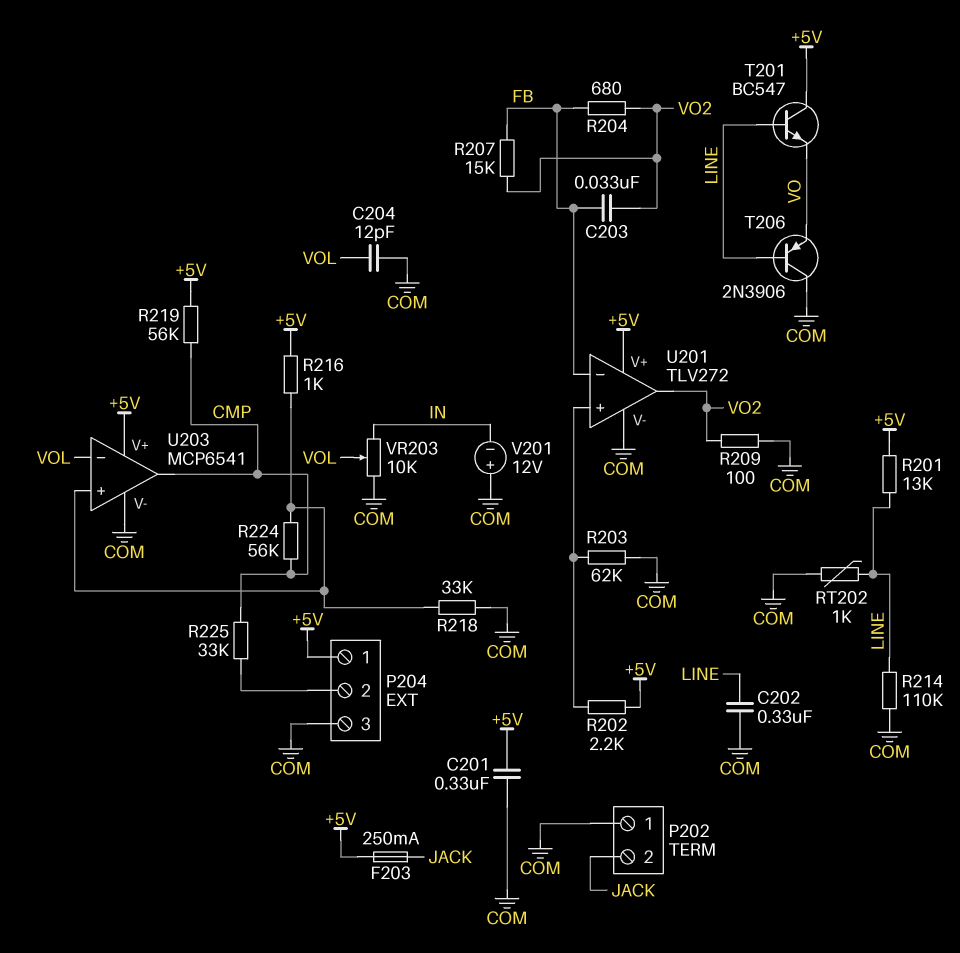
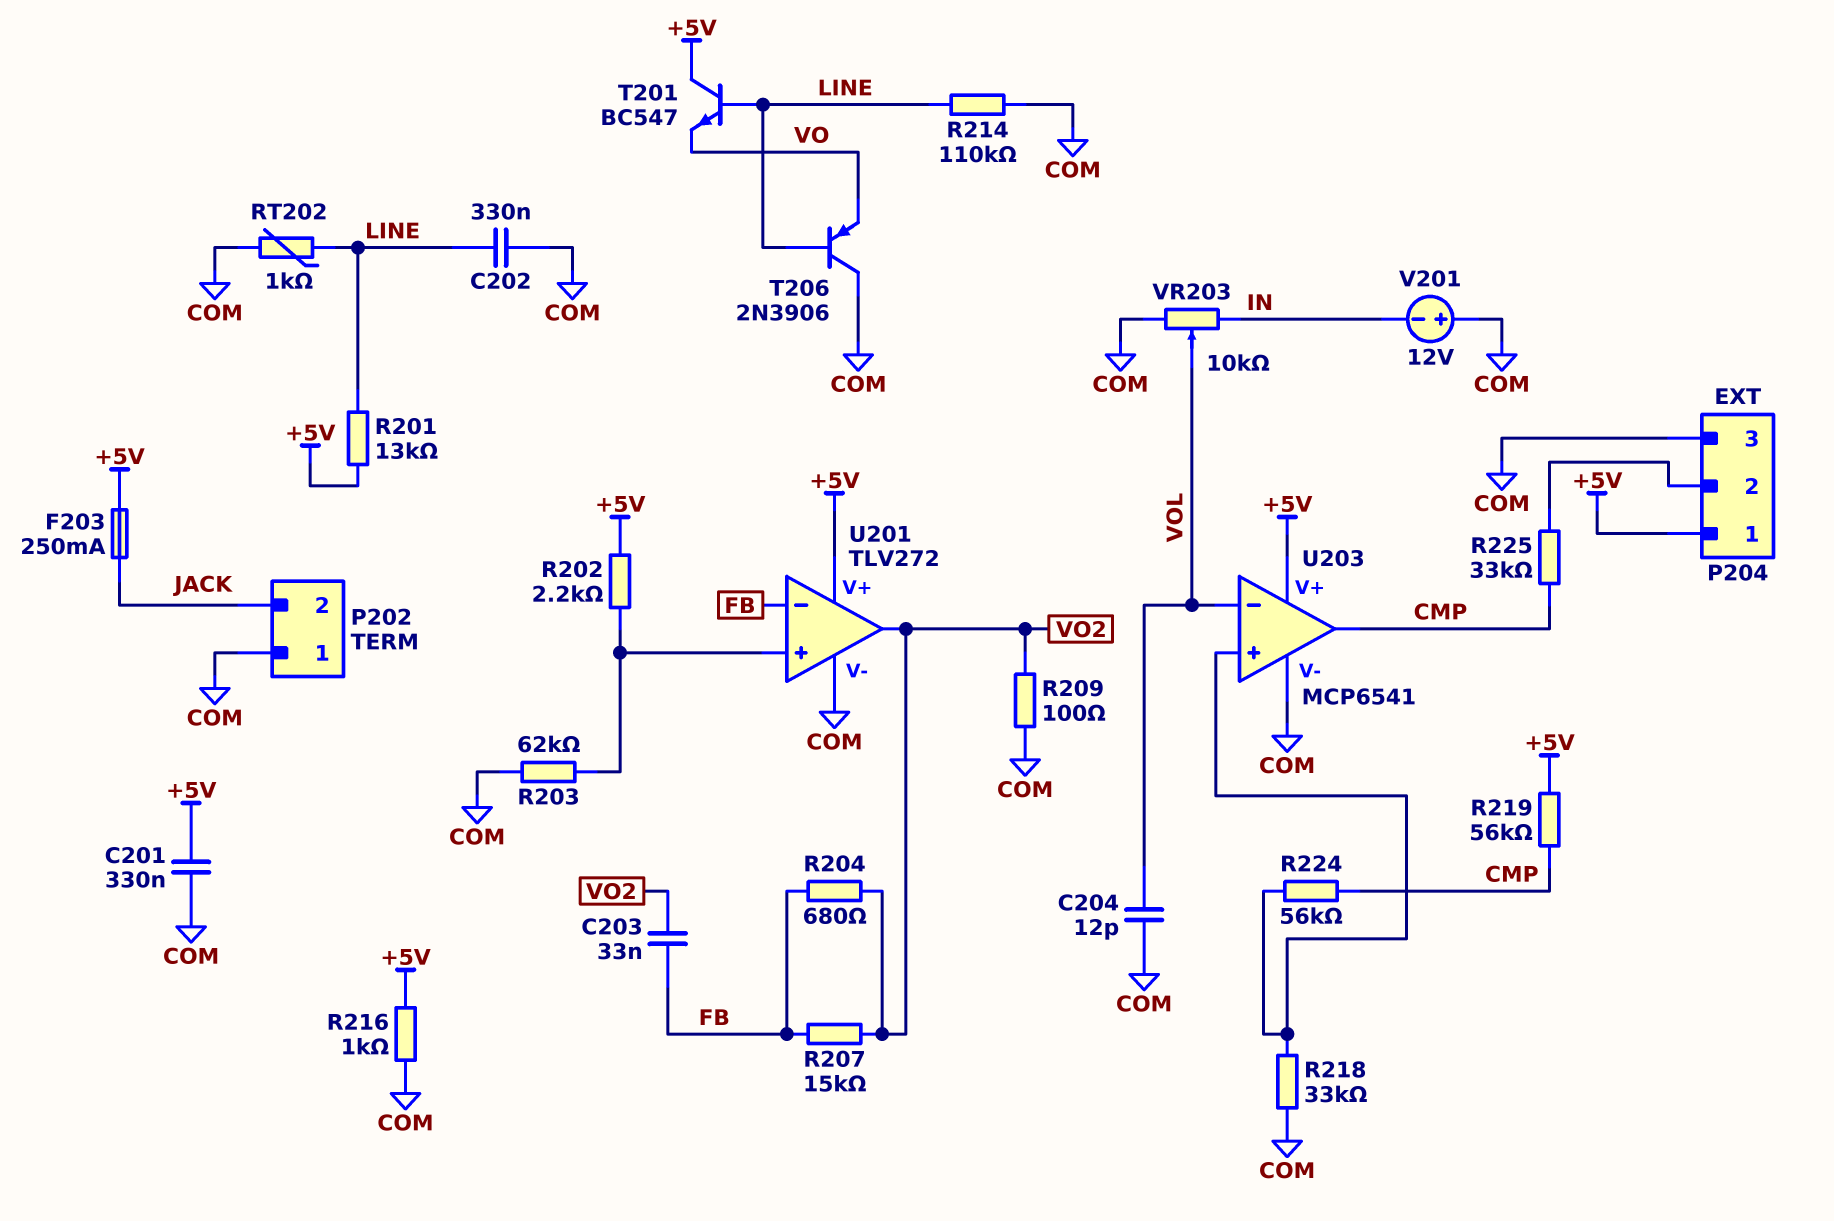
R216: 1k (+5V, U203/in+) -> 1k (+5V, COM)

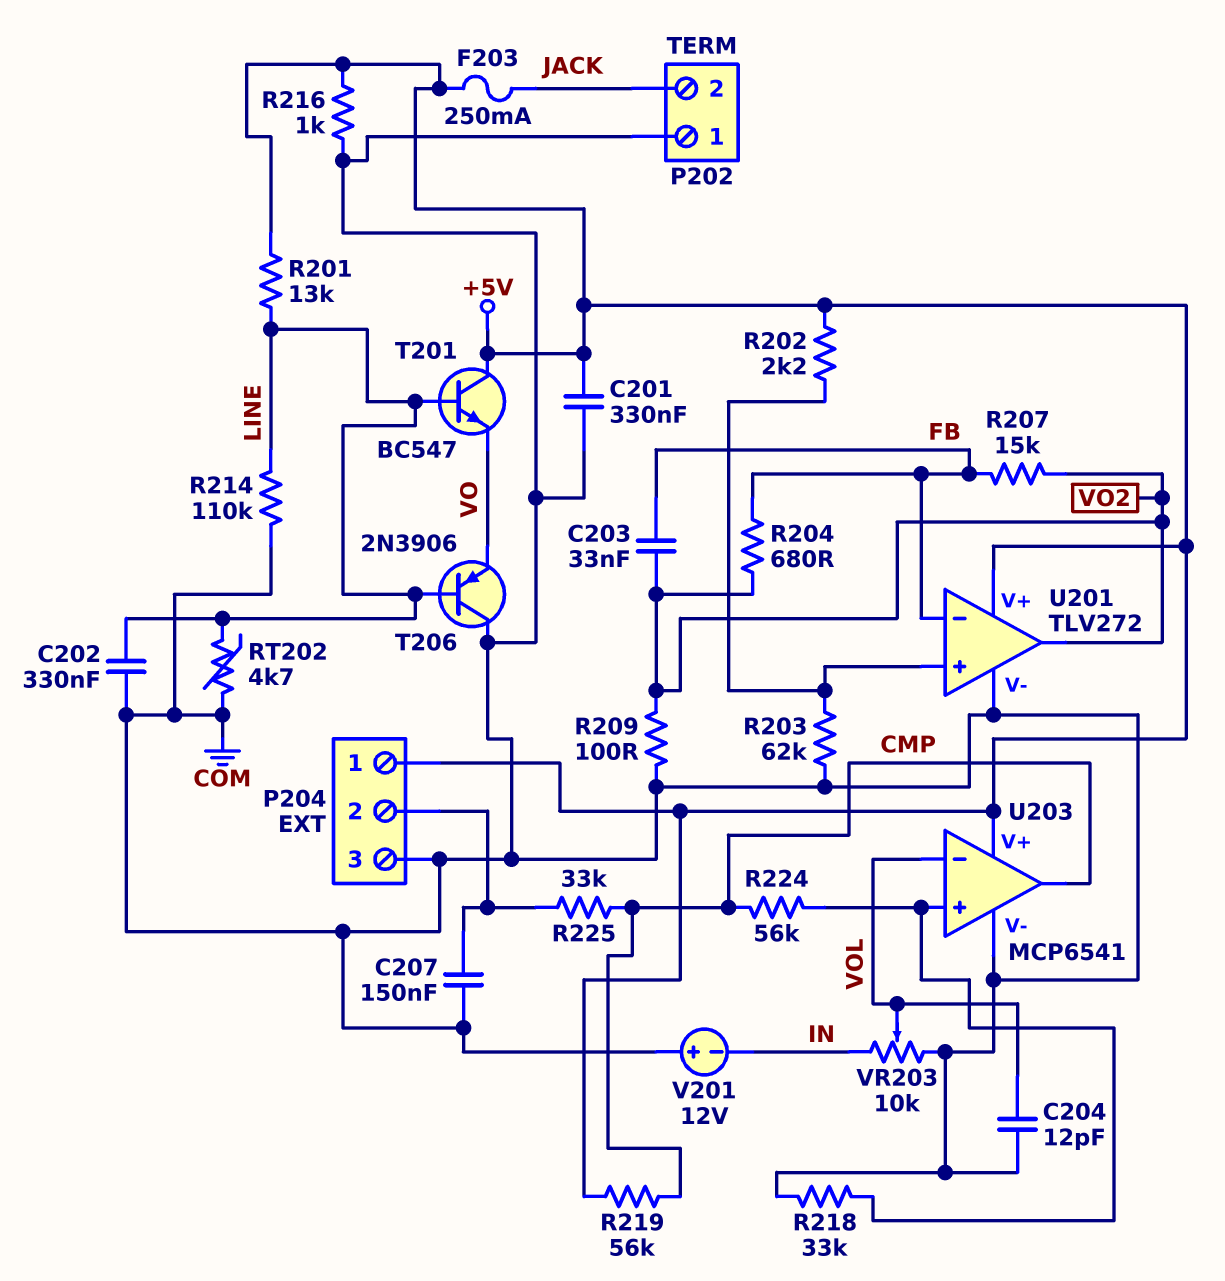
C207: none -> 150nF (COM, P204/2)
RT202: 1k (COM, LINE) -> 4.7k (COM, LINE)

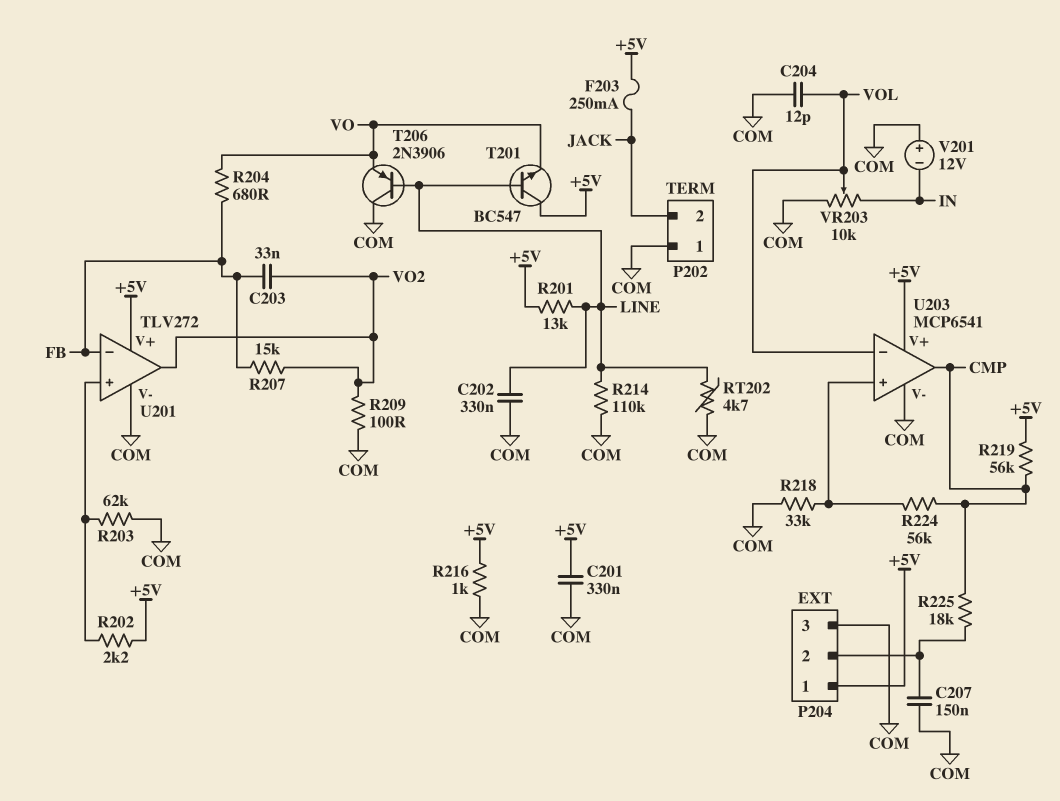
R204: 680 (FB, VO2) -> 680 (FB, VO)
R225: 33k (CMP, P204/2) -> 18k (CMP, P204/2)

